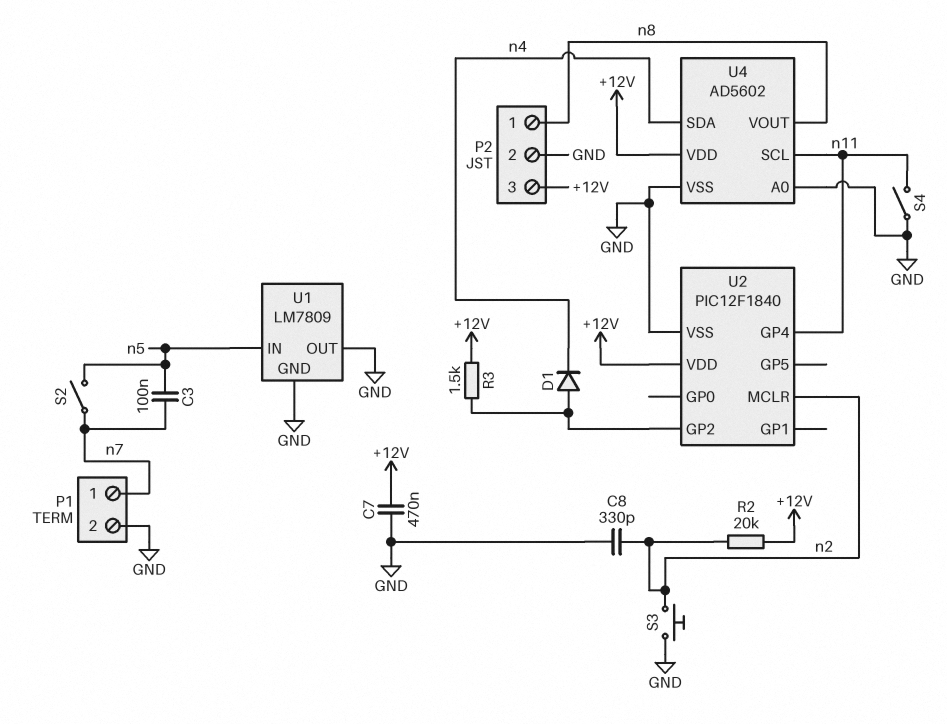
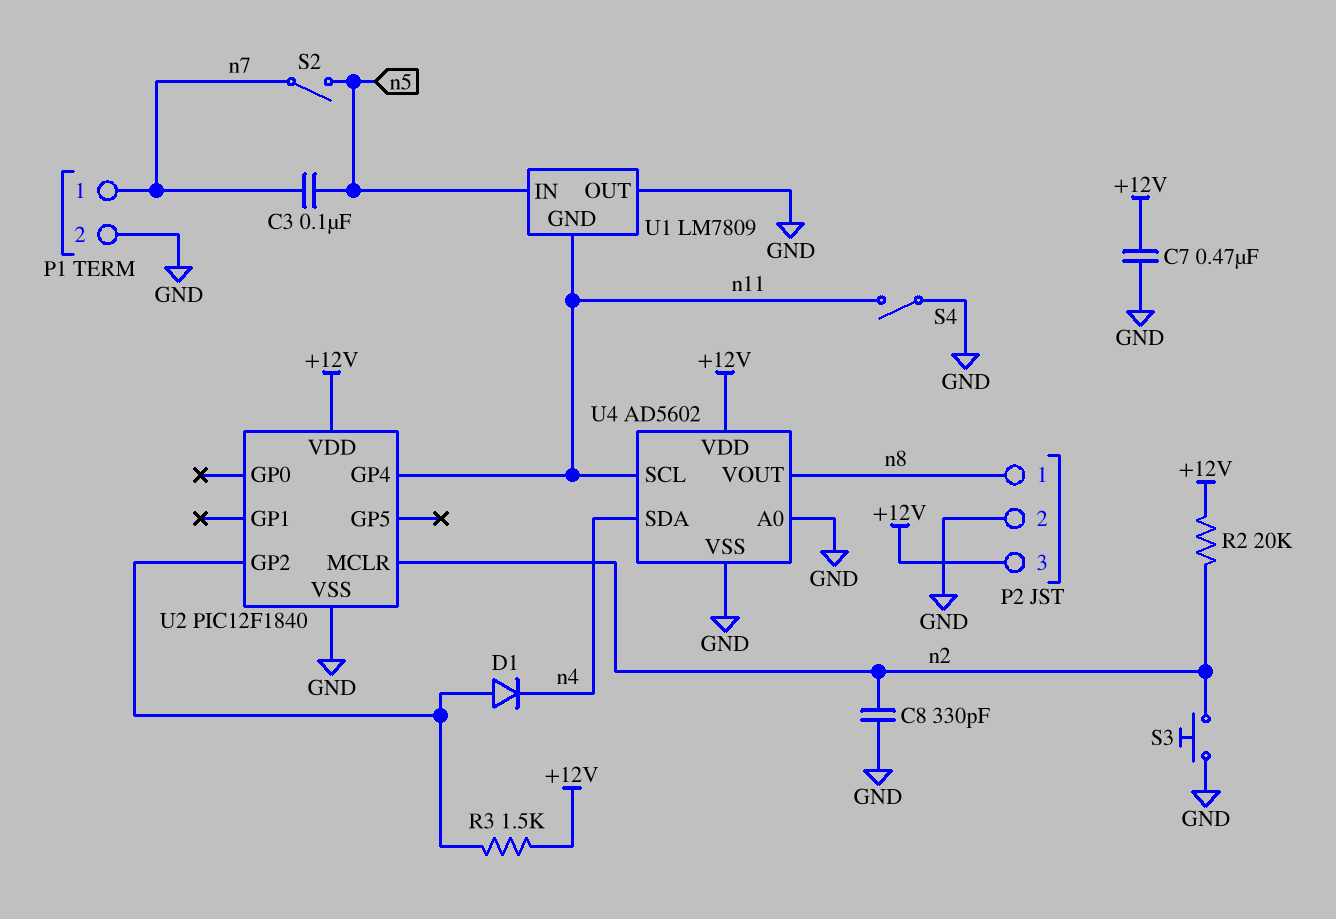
U1 pin GND: GND -> n11

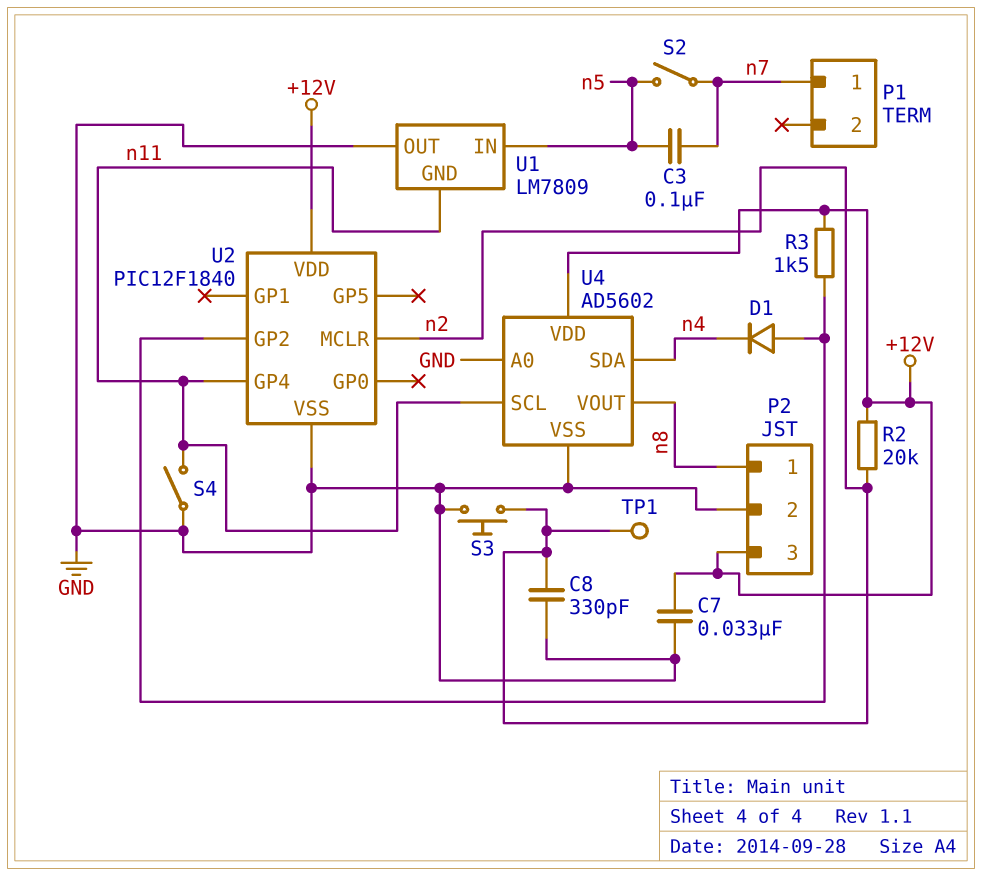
C7: 470nF (+12V, GND) -> 33nF (+12V, GND)
P1 pin 2: GND -> none
TP1: none -> test point (n2)

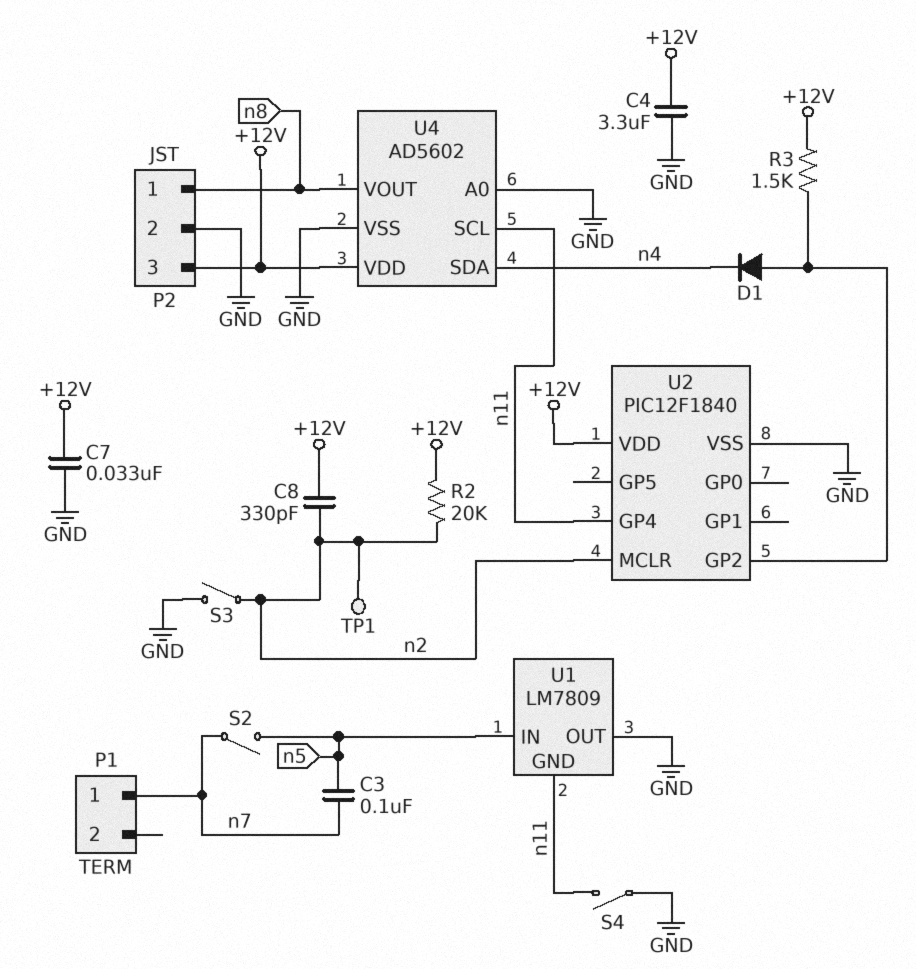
C4: none -> 3.3uF (+12V, GND)
C8: 330pF (GND, n2) -> 330pF (+12V, n2)
S3: button (GND, n2) -> switch (GND, n2)

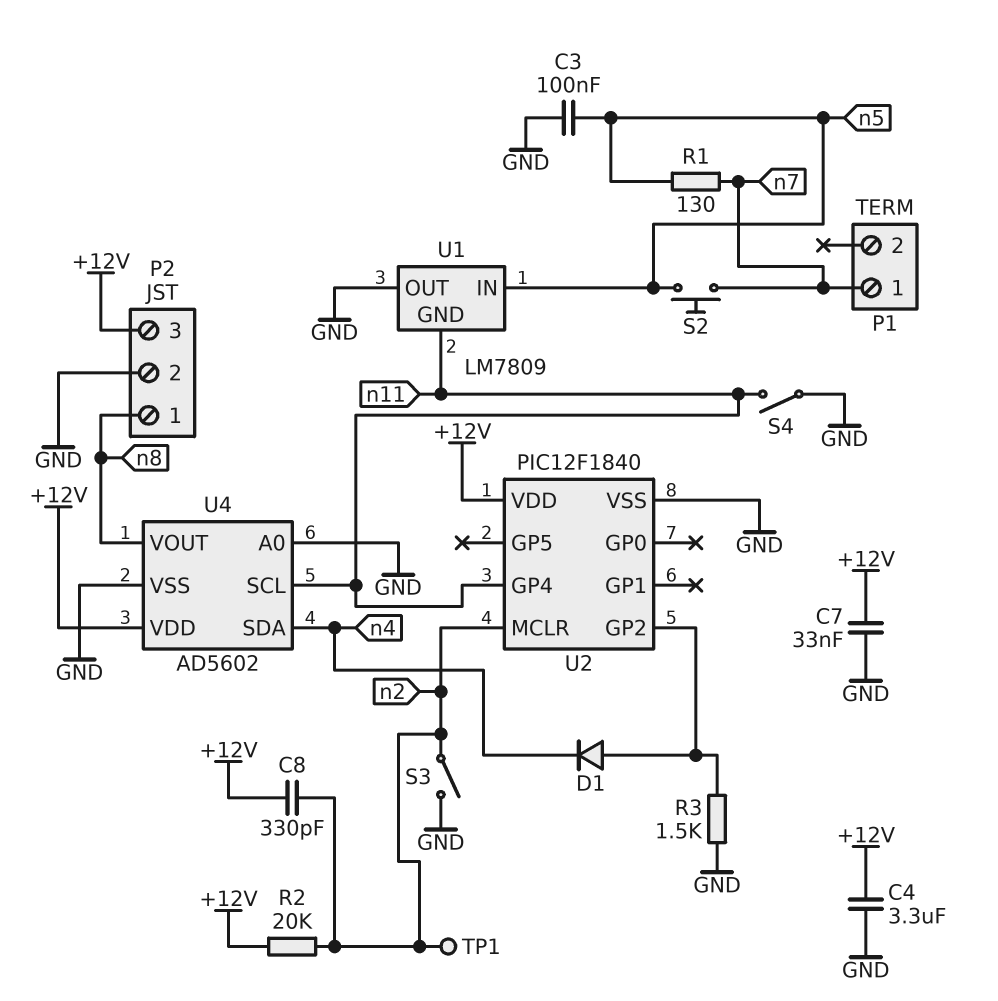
C3: 100nF (n5, n7) -> 100nF (GND, n5)
R1: none -> 130 (n5, n7)
R3: 1.5k (+12V, U2/GP2) -> 1.5k (GND, U2/GP2)
S2: switch (n5, n7) -> button (n5, n7)

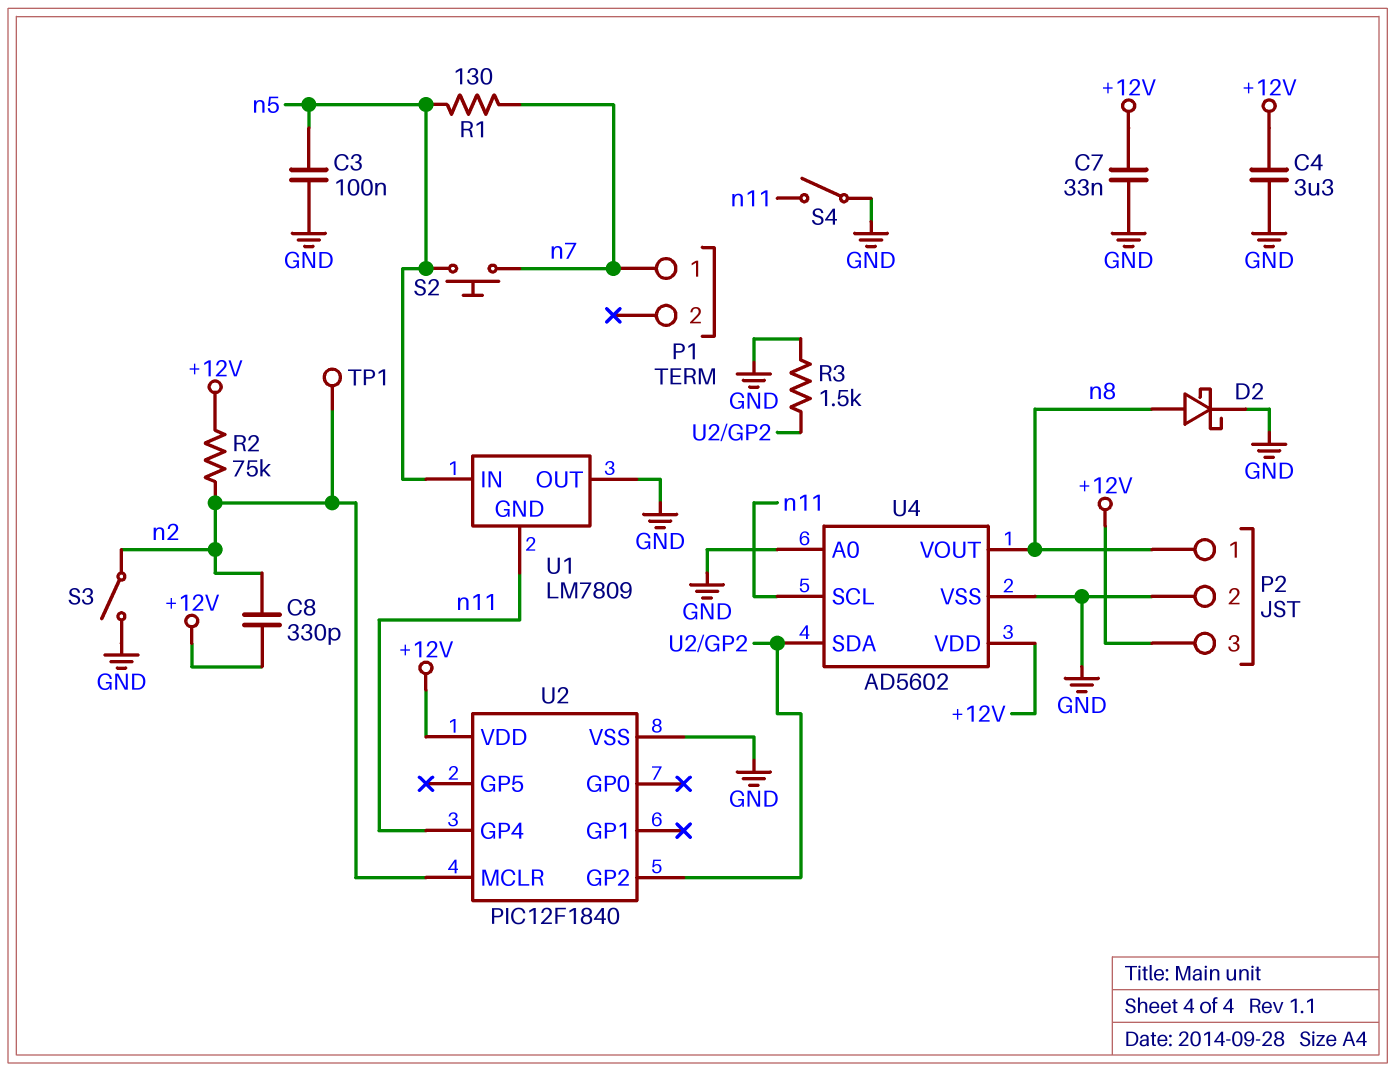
D1: diode (A U2/GP2, K n4) -> none
D2: none -> schottky (A n8, K GND)
R2: 20k (+12V, n2) -> 75k (+12V, n2)
U4 pin SDA: n4 -> U2/GP2

